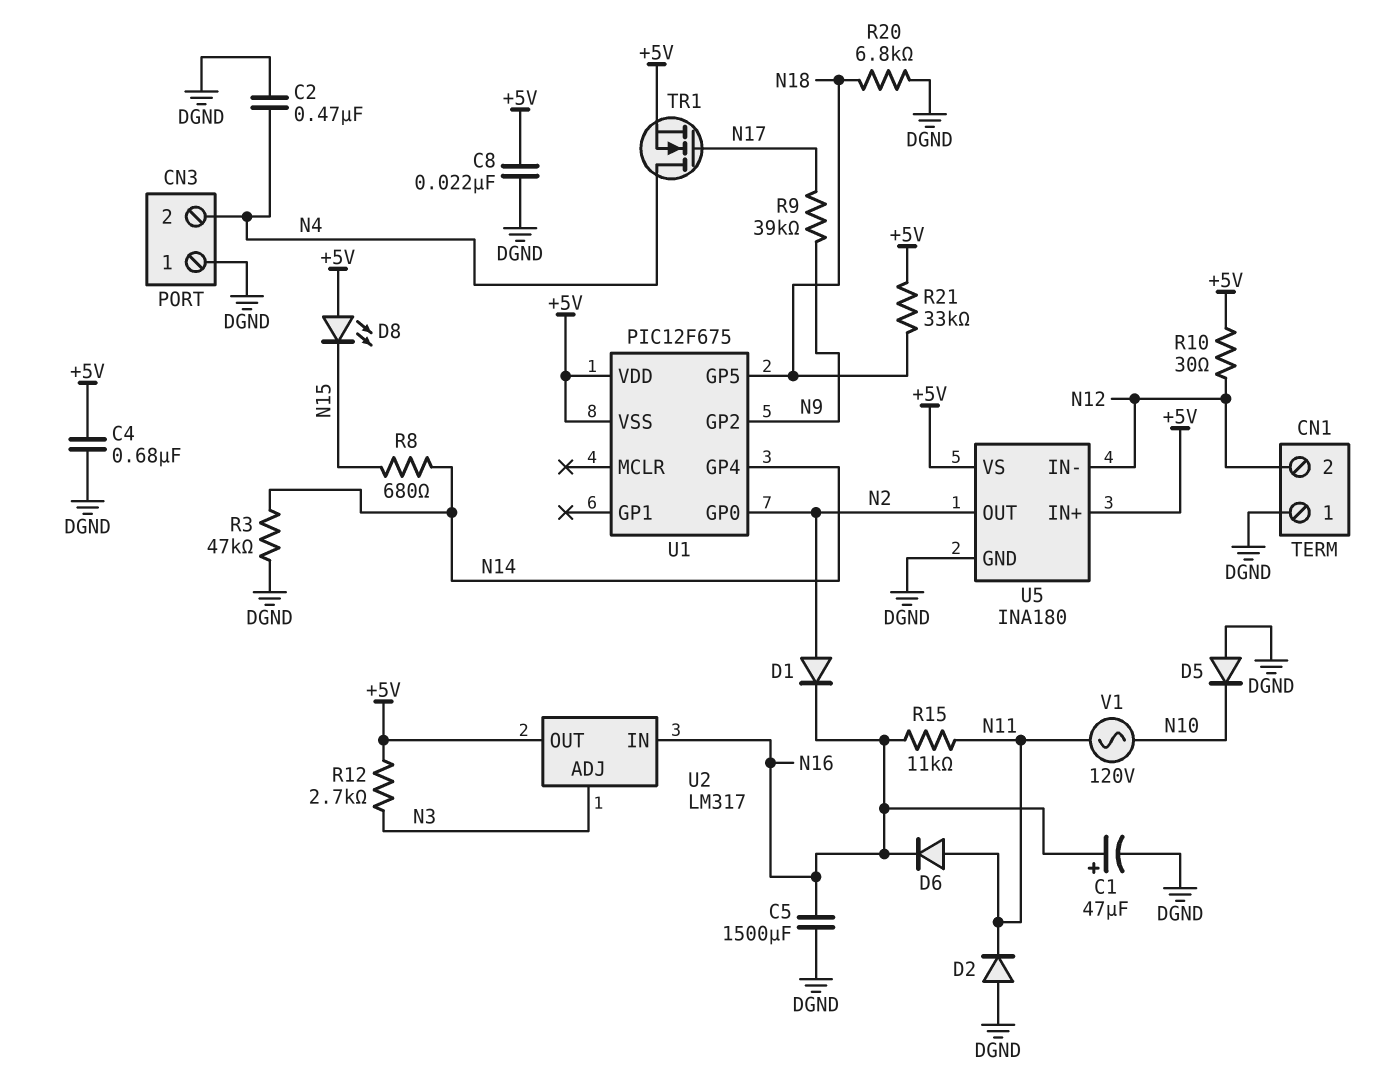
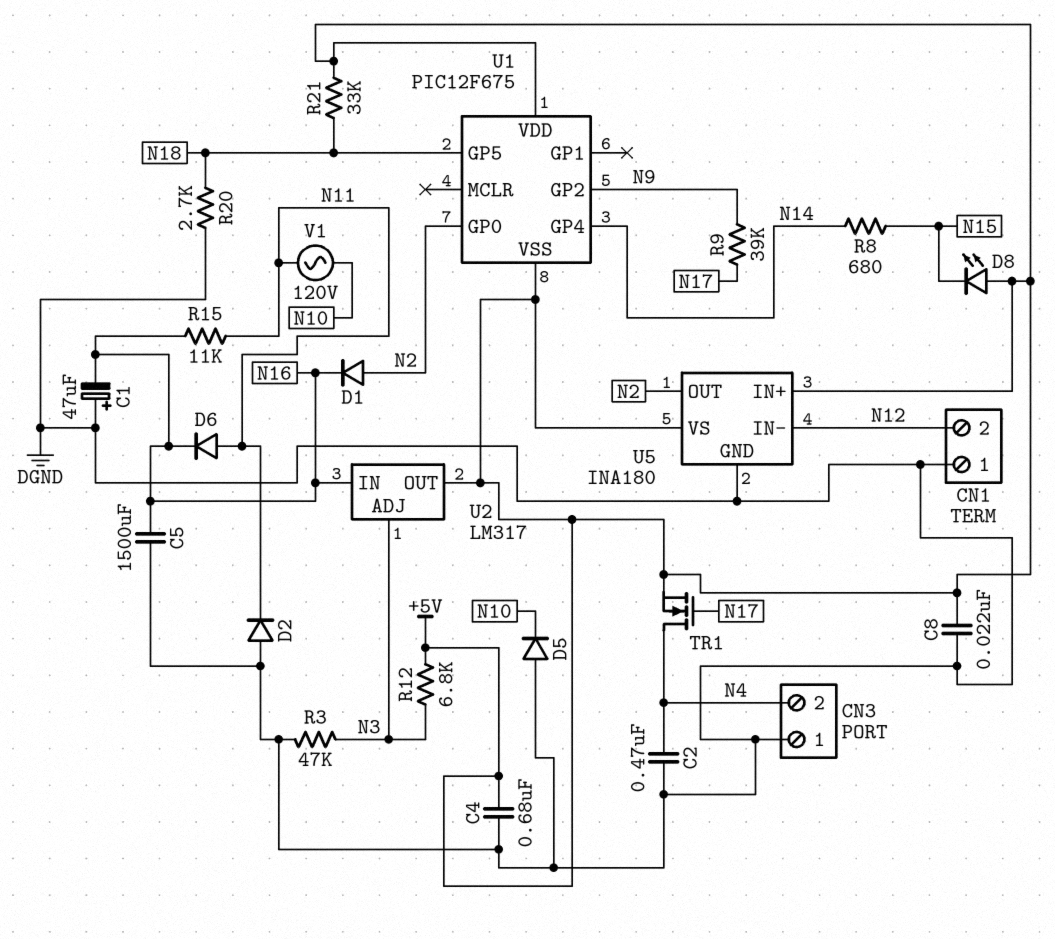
C1: 47uF (plus N16, minus DGND) -> 47uF (plus DGND, minus N16)
R3: 47k (DGND, N14) -> 47k (DGND, N3)
R10: 30 (+5V, N12) -> none
R12: 2.7k (+5V, N3) -> 6.8k (+5V, N3)
R20: 6.8k (DGND, N18) -> 2.7k (DGND, N18)

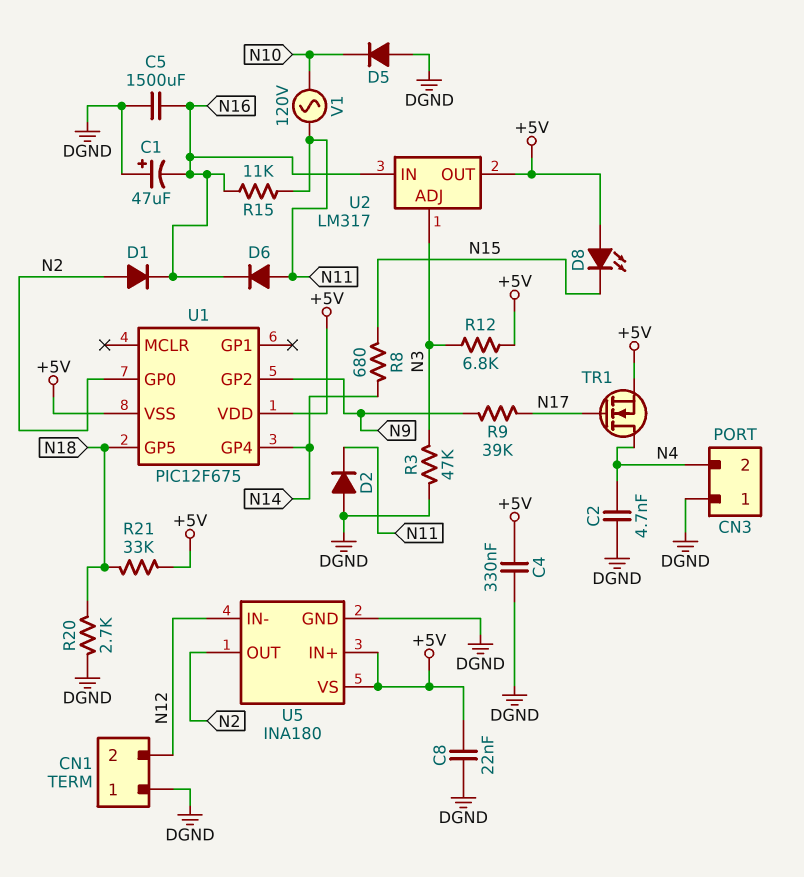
C2: 470nF (DGND, N4) -> 4.7nF (DGND, N4)
C4: 680nF (+5V, DGND) -> 330nF (+5V, DGND)

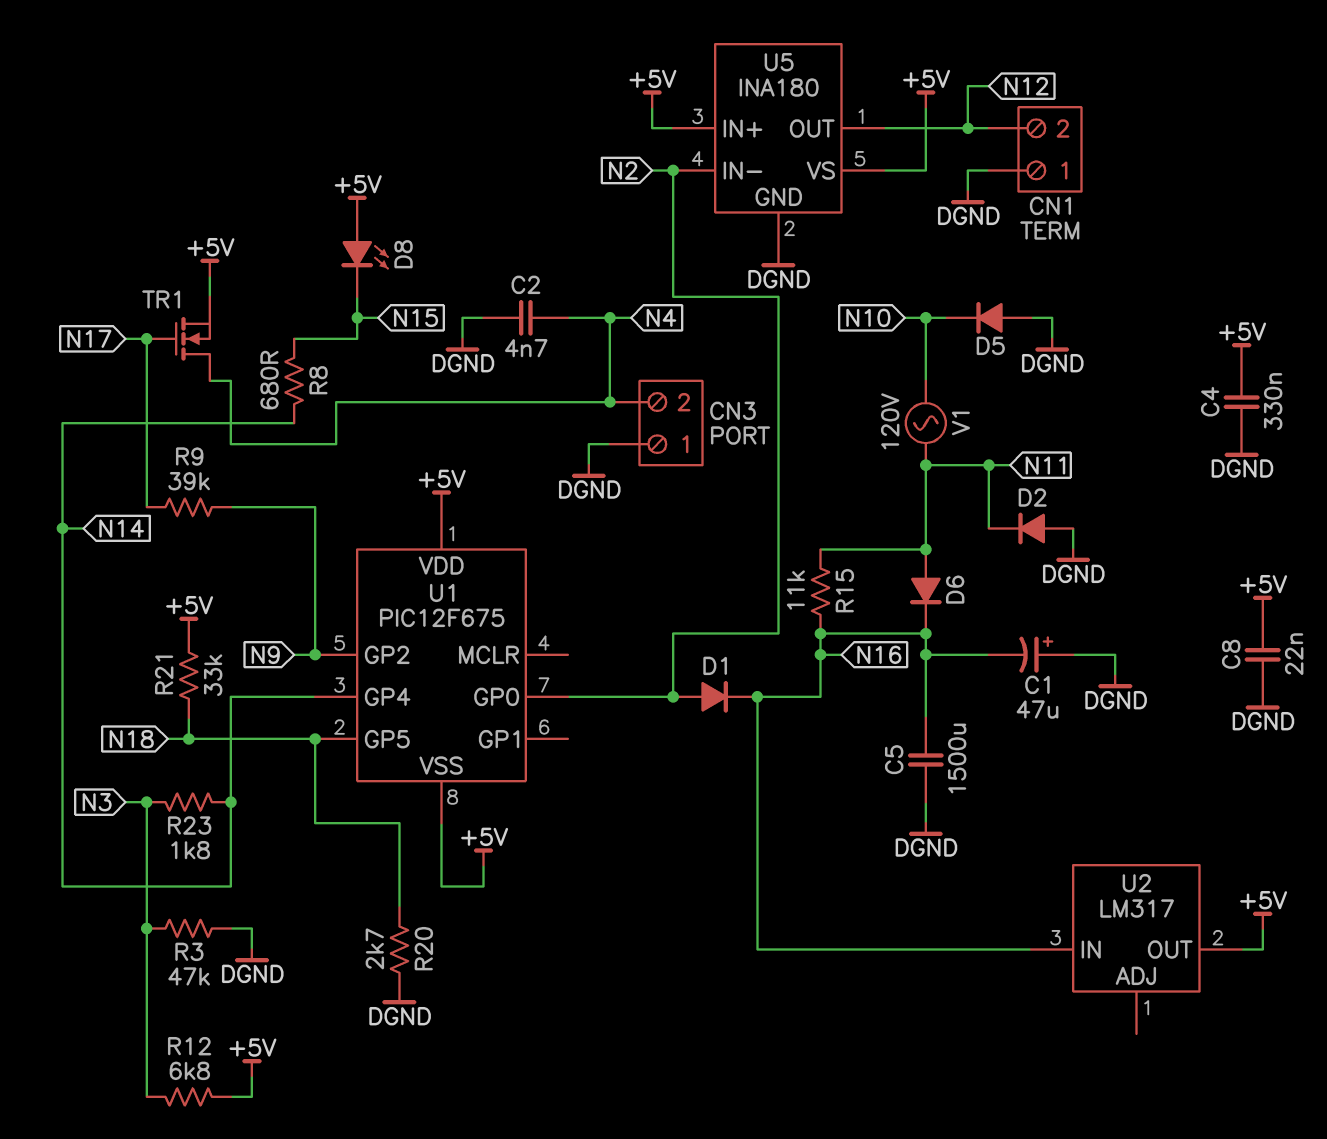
R23: none -> 1.8k (N3, N14)
U2 pin ADJ: N3 -> none
U5 pin IN-: N12 -> N2
U5 pin OUT: N2 -> N12

